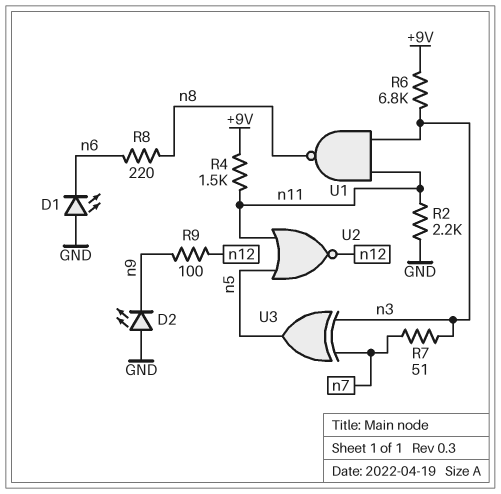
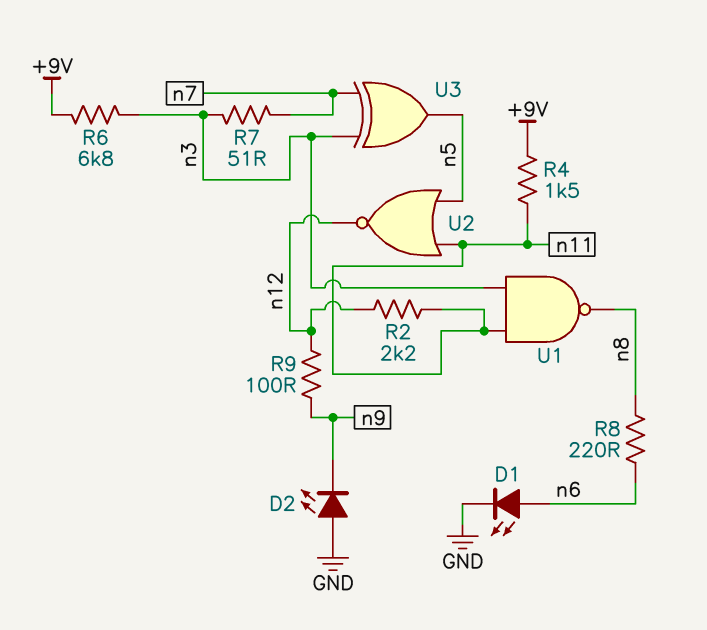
D1: LED (A GND, K n6) -> LED (A n6, K GND)
R2: 2.2k (GND, n11) -> 2.2k (n11, n12)

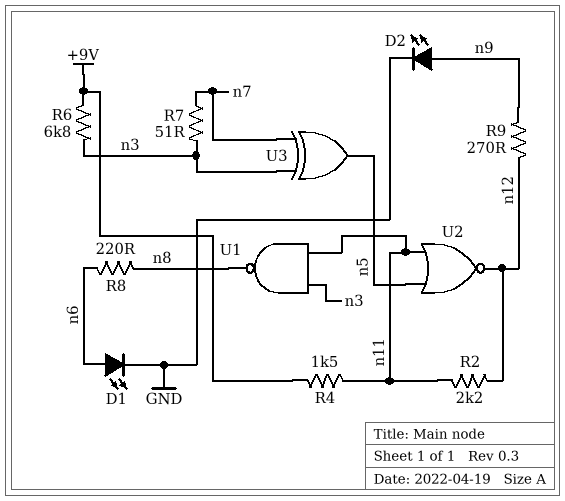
D2: LED (A GND, K n9) -> LED (A n9, K GND)
R9: 100 (n9, n12) -> 270 (n9, n12)

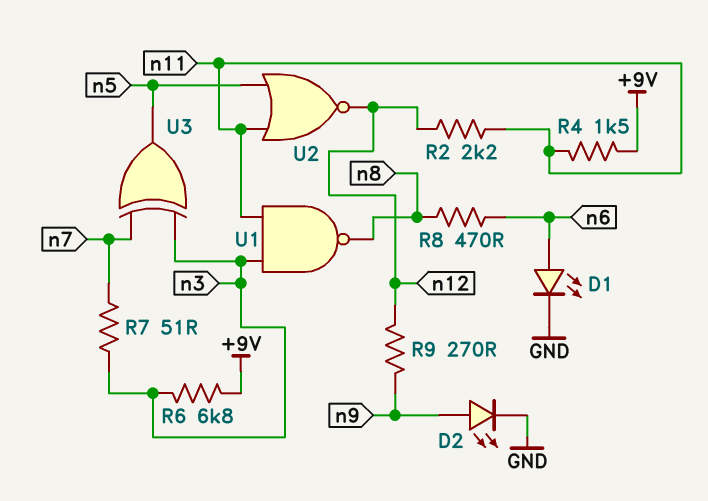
R8: 220 (n6, n8) -> 470 (n6, n8)

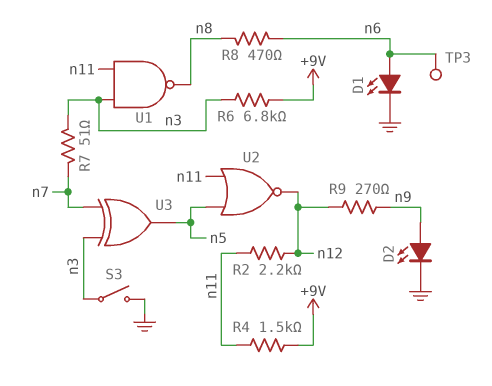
S3: none -> switch (GND, n3)
TP3: none -> test point (n6)

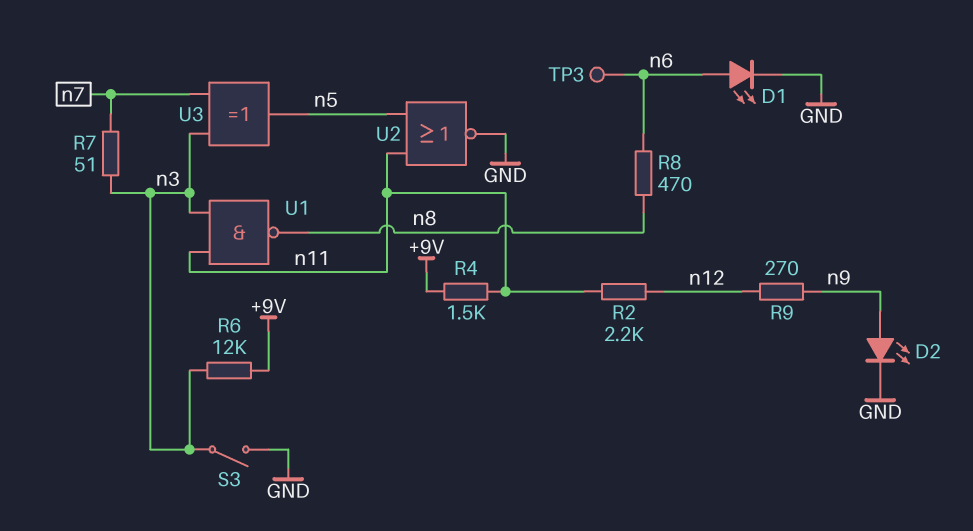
R6: 6.8k (+9V, n3) -> 12k (+9V, n3)
U2: NOR (in n5, in n11, out n12) -> NOR (in n5, in n11, out GND)

